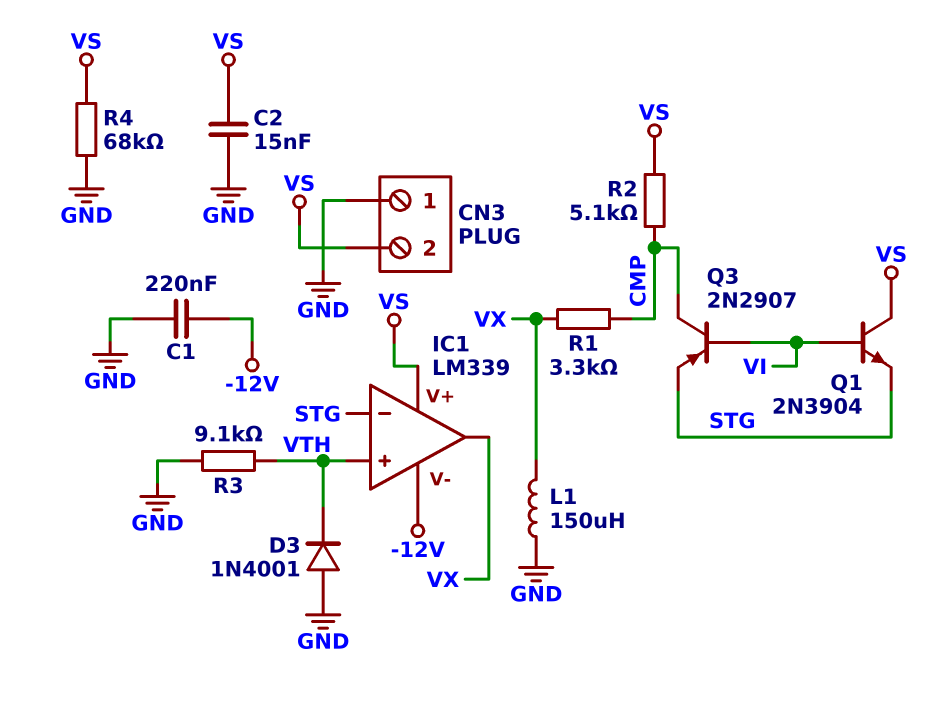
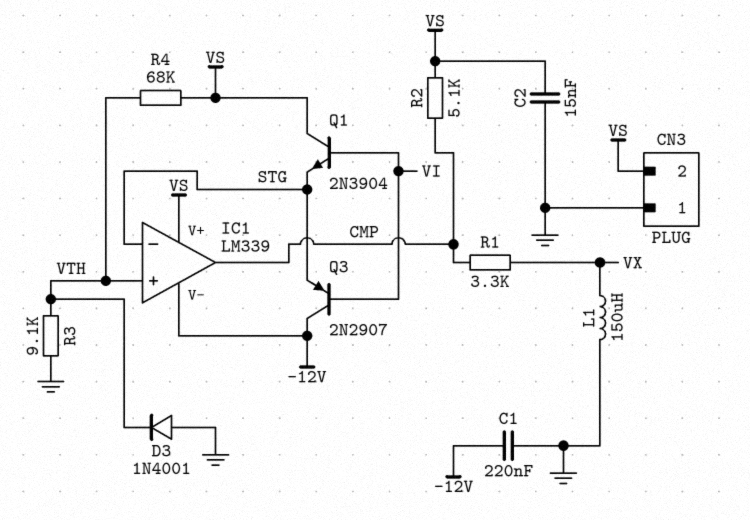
IC1 pin out: VX -> CMP
Q3: PNP 2N2907 (B VI, C CMP, E STG) -> PNP 2N2907 (B VI, C -12V, E STG)
R4: 68k (GND, VS) -> 68k (VS, VTH)

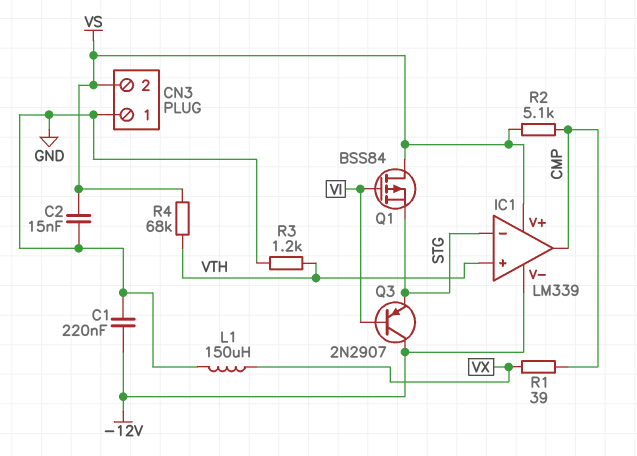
D3: diode 1N4001 (A GND, K VTH) -> none
Q1: NPN 2N3904 (B VI, C VS, E STG) -> PMOS BSS84 (G VI, D VS, S STG)
R1: 3.3k (CMP, VX) -> 39 (CMP, VX)
R3: 9.1k (GND, VTH) -> 1.2k (GND, VTH)

